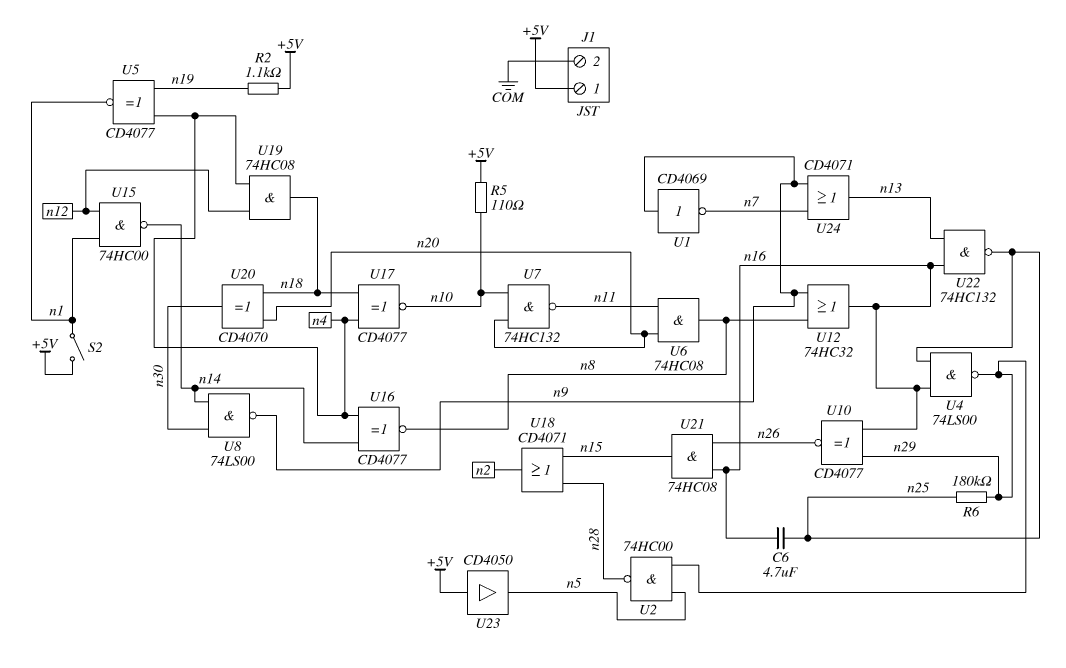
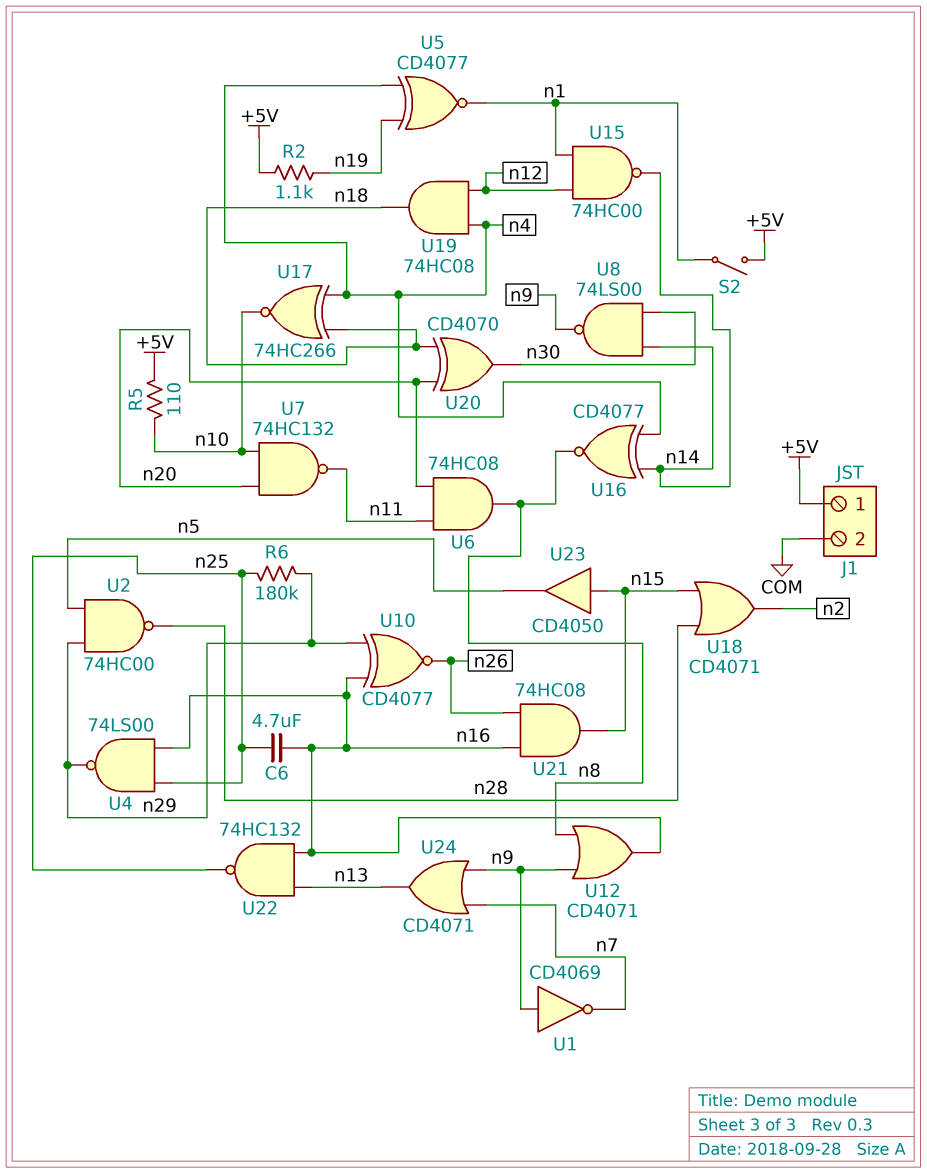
U12: OR 74HC32 (in n8, in n9, out n16) -> OR CD4071 (in n8, in n9, out n16)
U17: XNOR CD4077 (in n4, in n18, out n10) -> XNOR 74HC266 (in n4, in n18, out n10)
U23: buffer CD4050 (in +5V, out n5) -> buffer CD4050 (in n15, out n5)

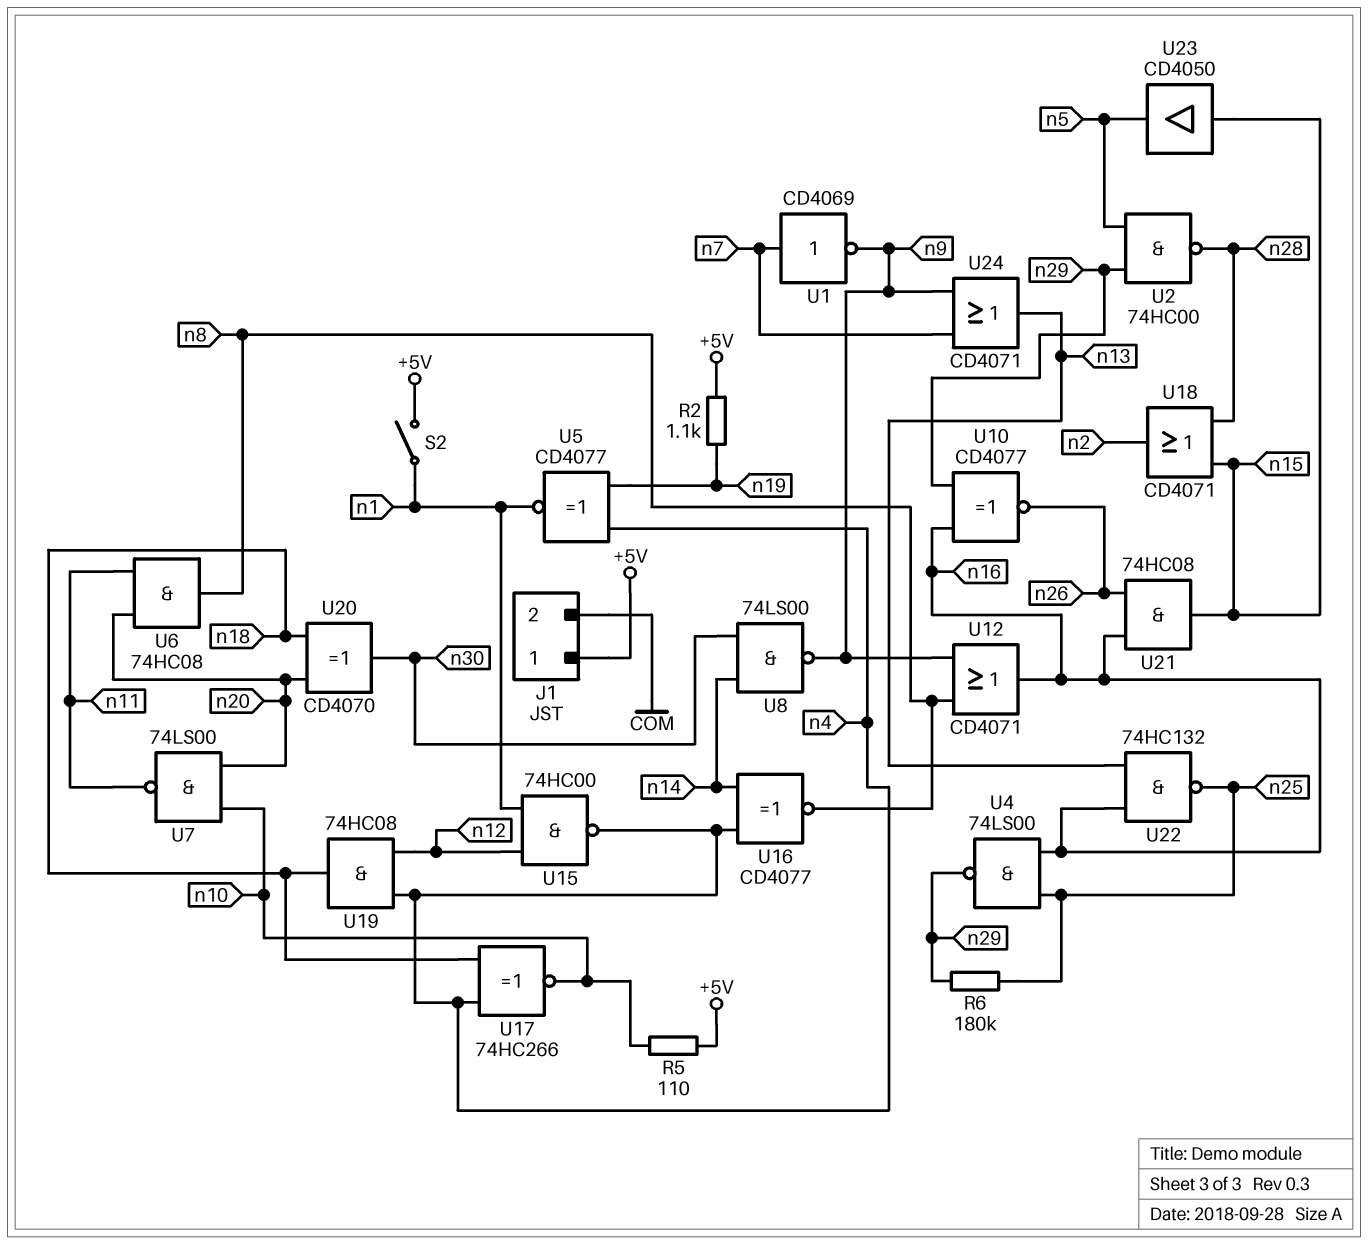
C6: 4.7uF (n16, n25) -> none
U1: NOT CD4069 (in n9, out n7) -> NOT CD4069 (in n7, out n9)
U7: NAND 74HC132 (in n10, in n20, out n11) -> NAND 74LS00 (in n10, in n20, out n11)
U15: NAND 74HC00 (in n1, in n12, out n14) -> NAND 74HC00 (in n1, in n12, out n4)

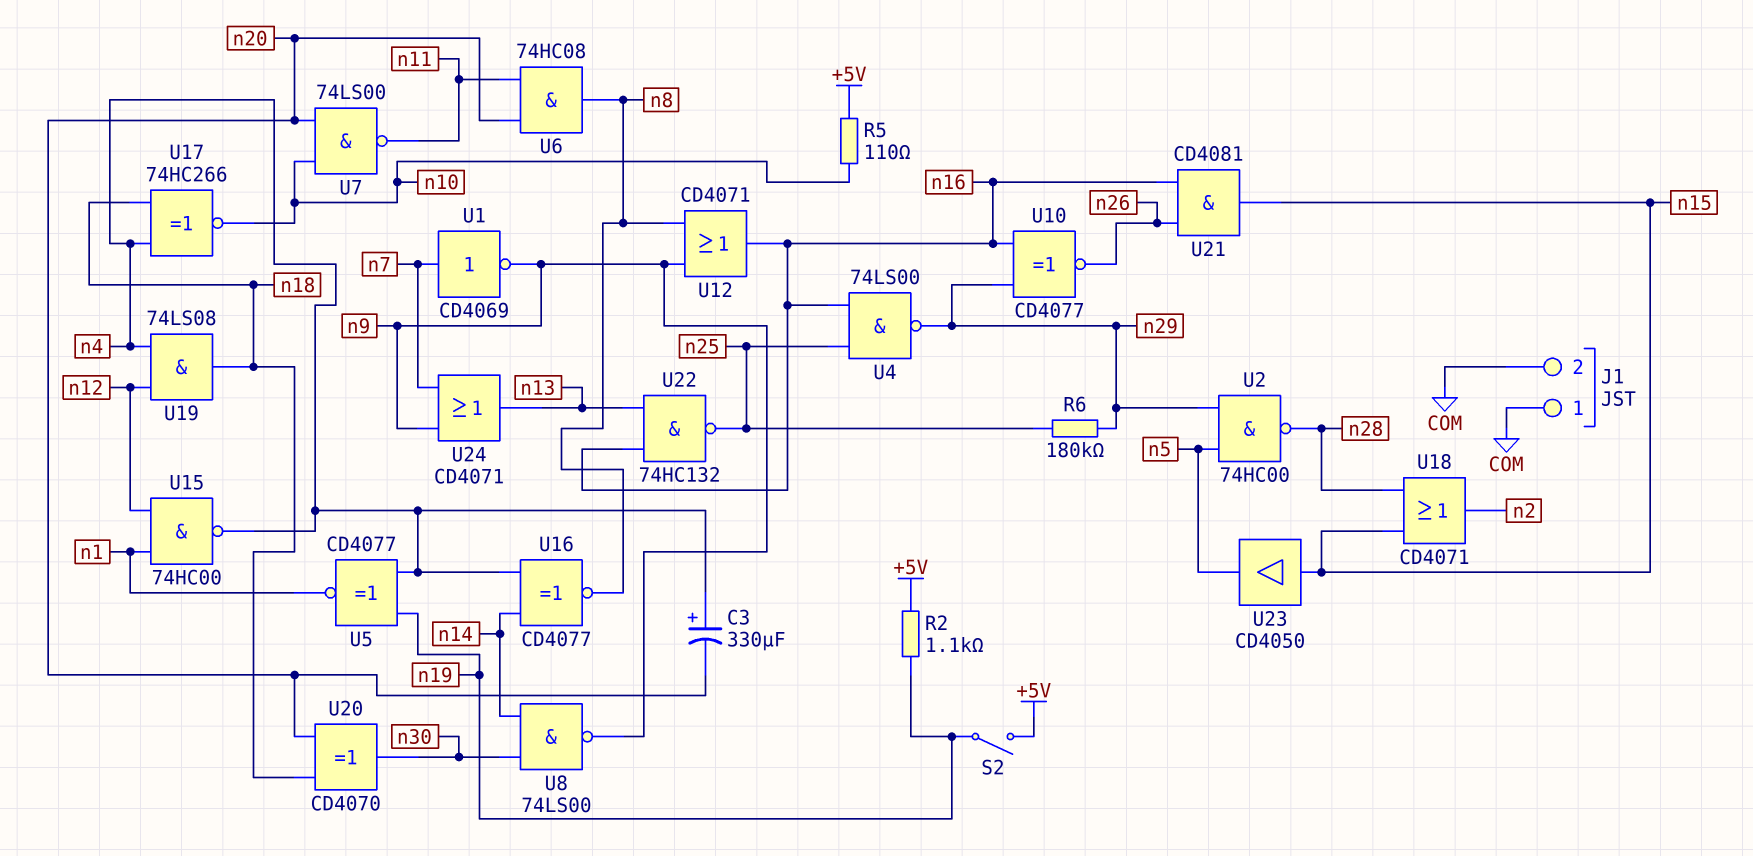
C3: none -> 330uF (plus n4, minus n20)
J1 pin 1: +5V -> COM
S2: switch (+5V, n1) -> switch (+5V, n19)
U19: AND 74HC08 (in n4, in n12, out n18) -> AND 74LS08 (in n4, in n12, out n18)
U21: AND 74HC08 (in n16, in n26, out n15) -> AND CD4081 (in n16, in n26, out n15)

